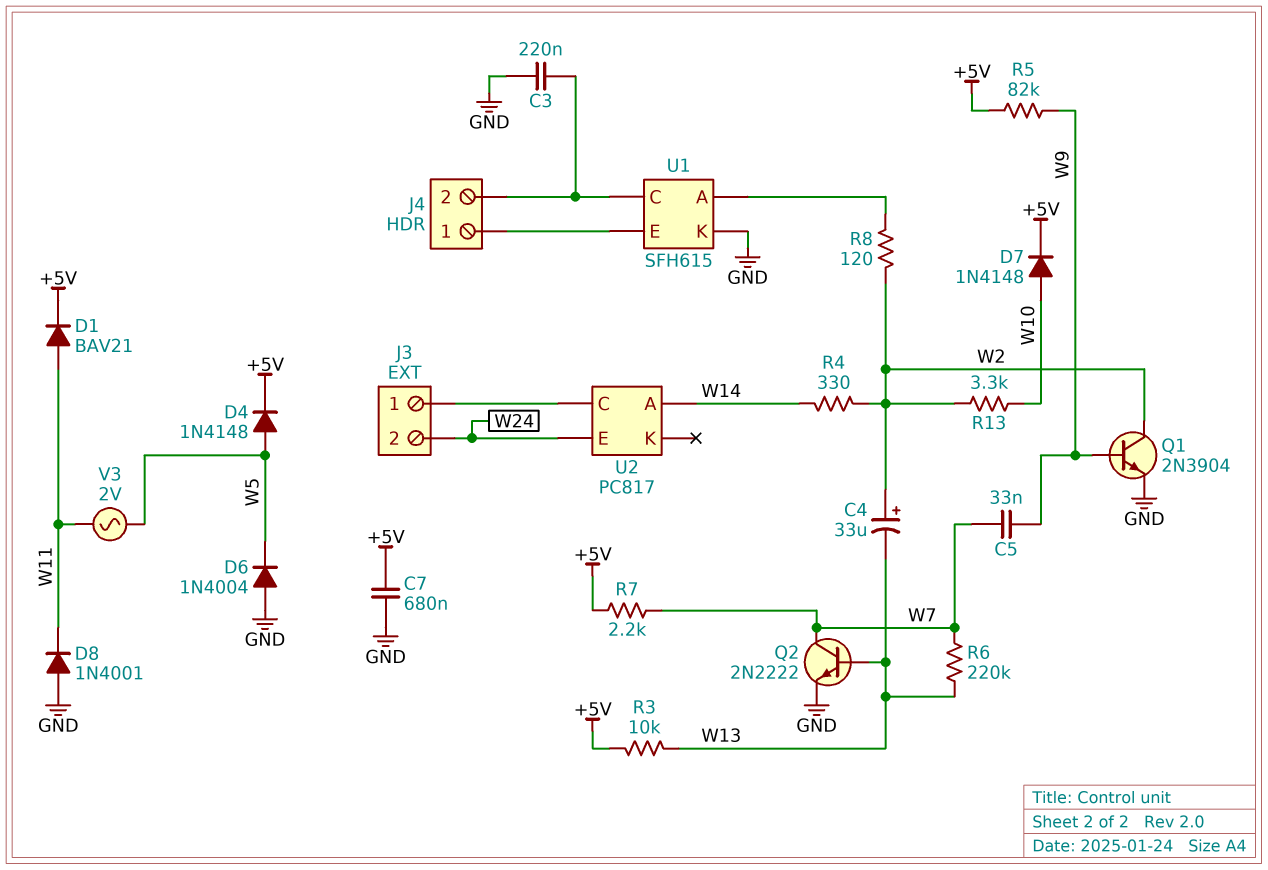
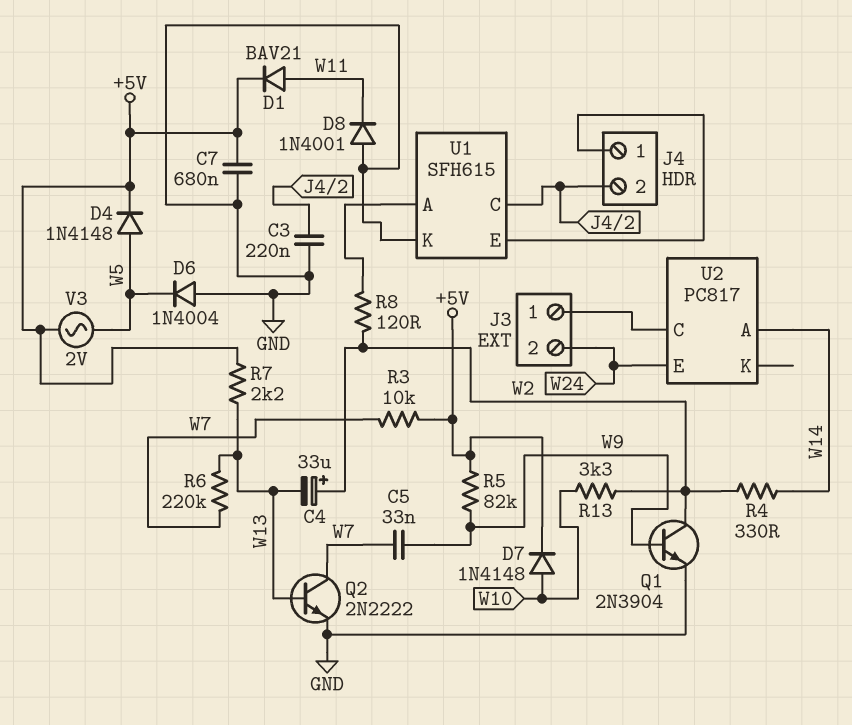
R3: 10k (+5V, W13) -> 10k (+5V, W7)
R7: 2.2k (+5V, W7) -> 2.2k (+5V, W13)
V3: AC 2V (W5, W11) -> AC 2V (+5V, W5)

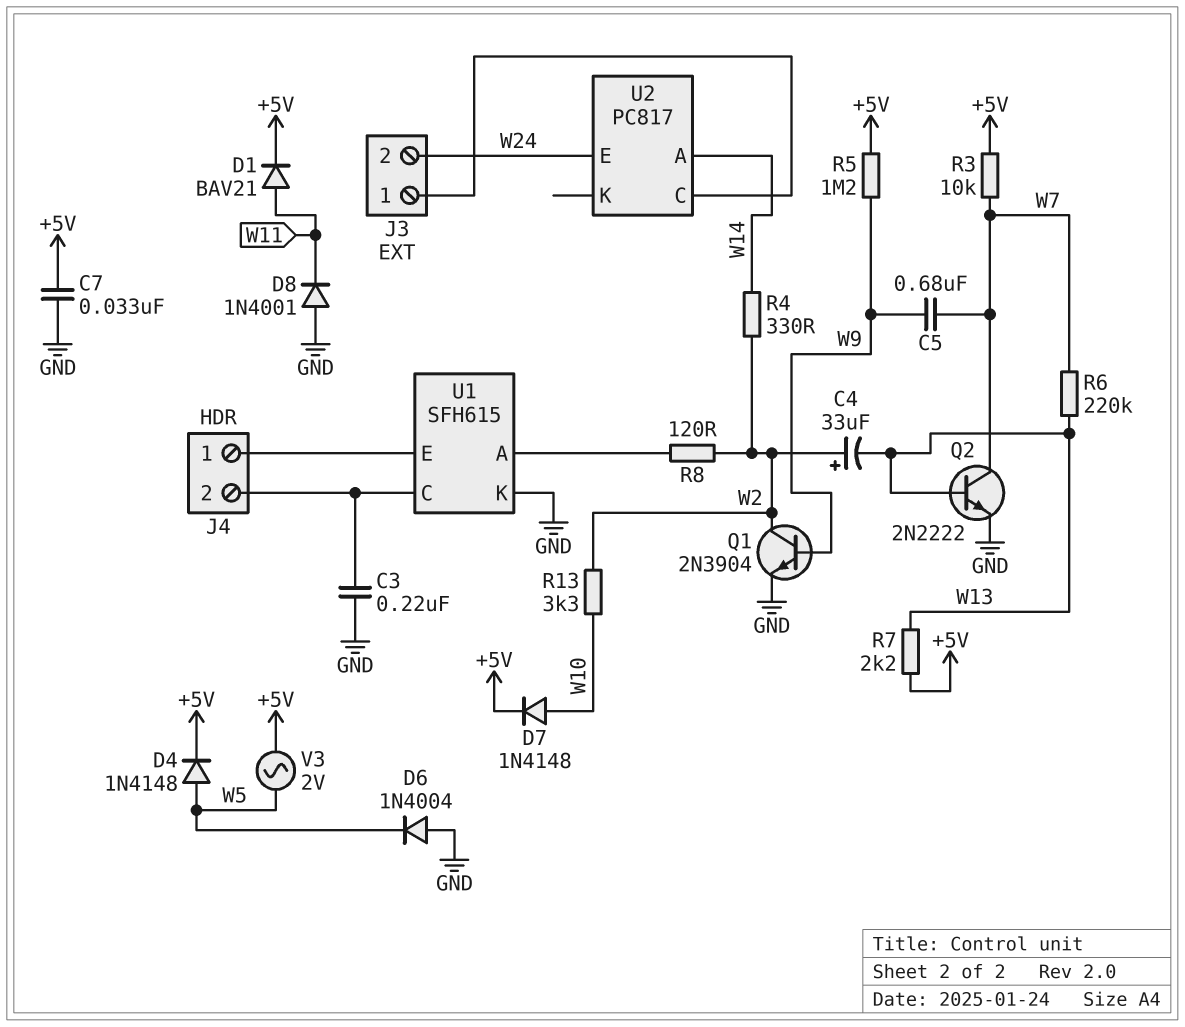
C5: 33nF (W7, W9) -> 680nF (W7, W9)
C7: 680nF (+5V, GND) -> 33nF (+5V, GND)
R5: 82k (+5V, W9) -> 1.2M (+5V, W9)

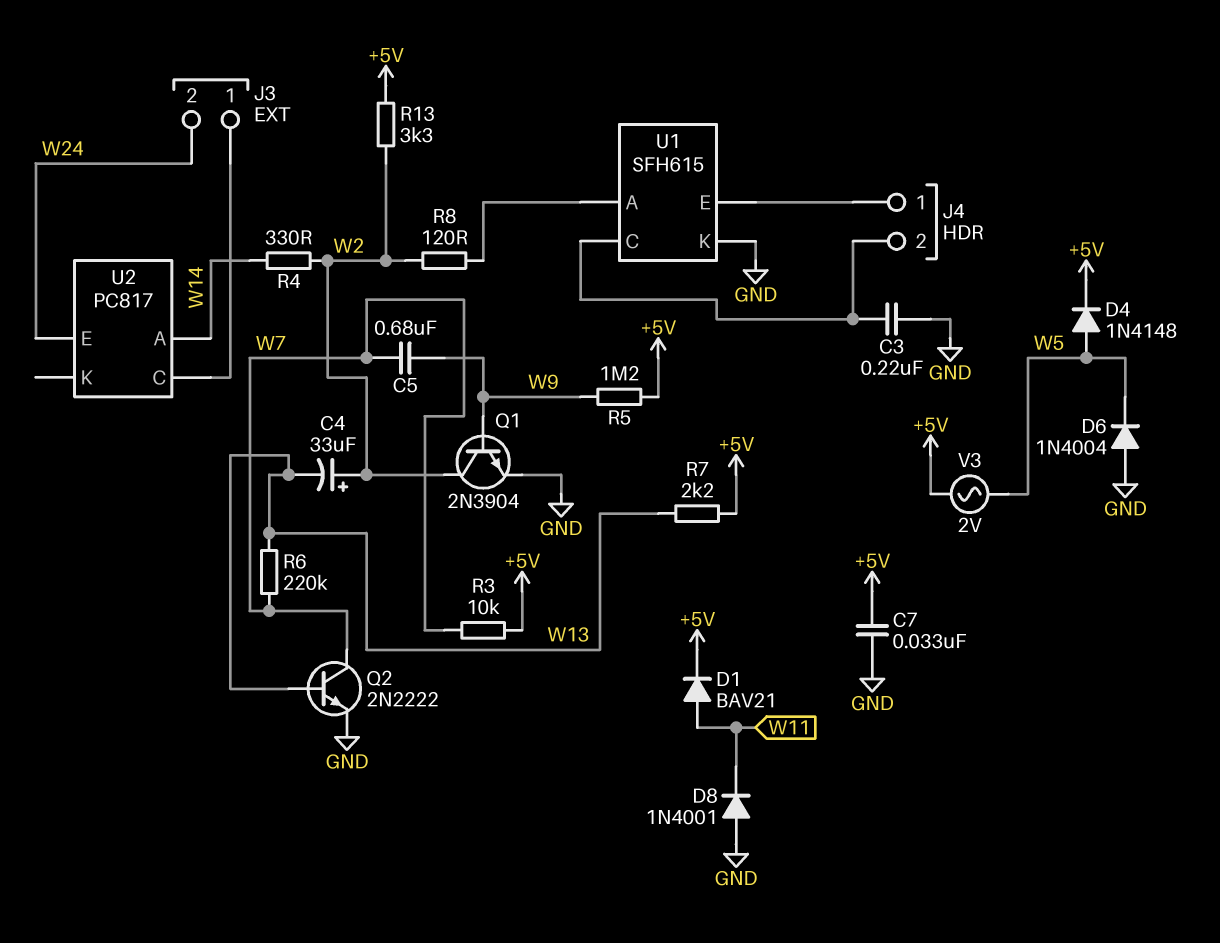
D7: diode 1N4148 (A W10, K +5V) -> none
R13: 3.3k (W2, W10) -> 3.3k (+5V, W2)

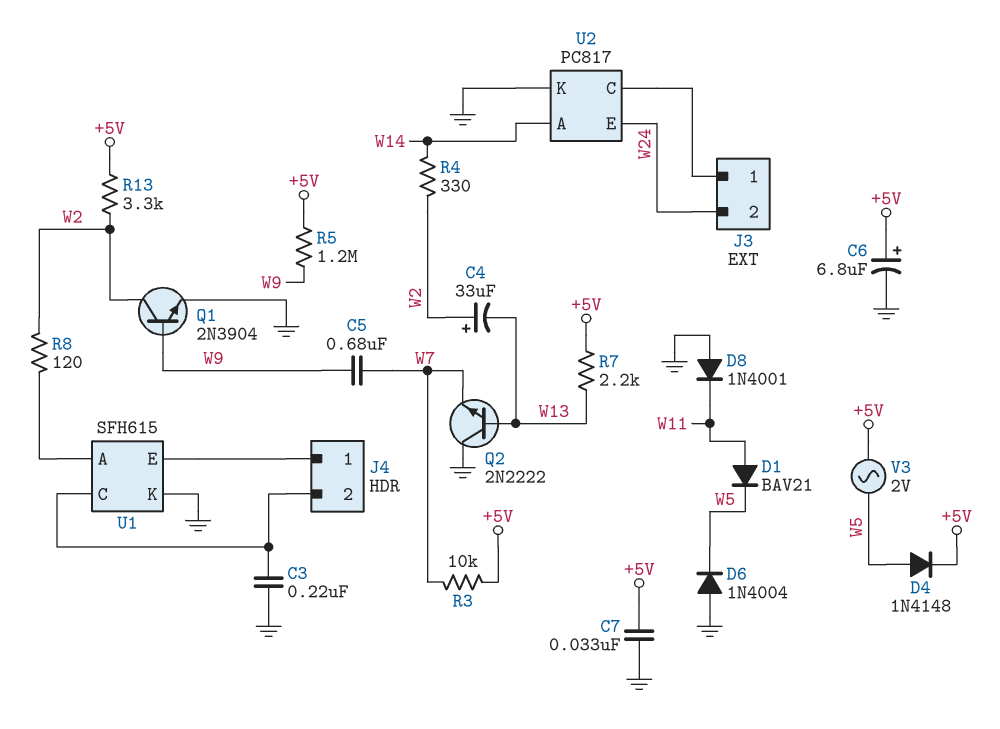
C6: none -> 6.8uF (plus +5V, minus GND)
D1: diode BAV21 (A W11, K +5V) -> diode BAV21 (A W11, K W5)
Q2: NPN 2N2222 (B W13, C W7, E GND) -> NPN 2N2222 (B W13, C GND, E W7)
R6: 220k (W7, W13) -> none
U2 pin K: none -> GND

